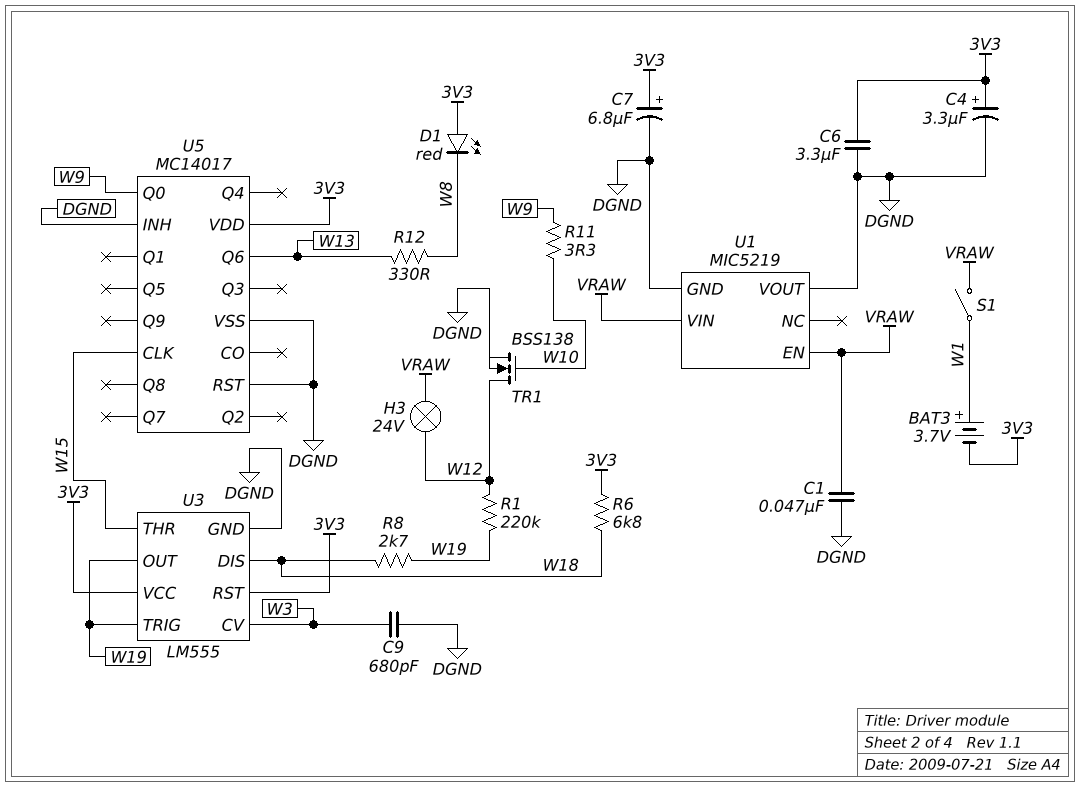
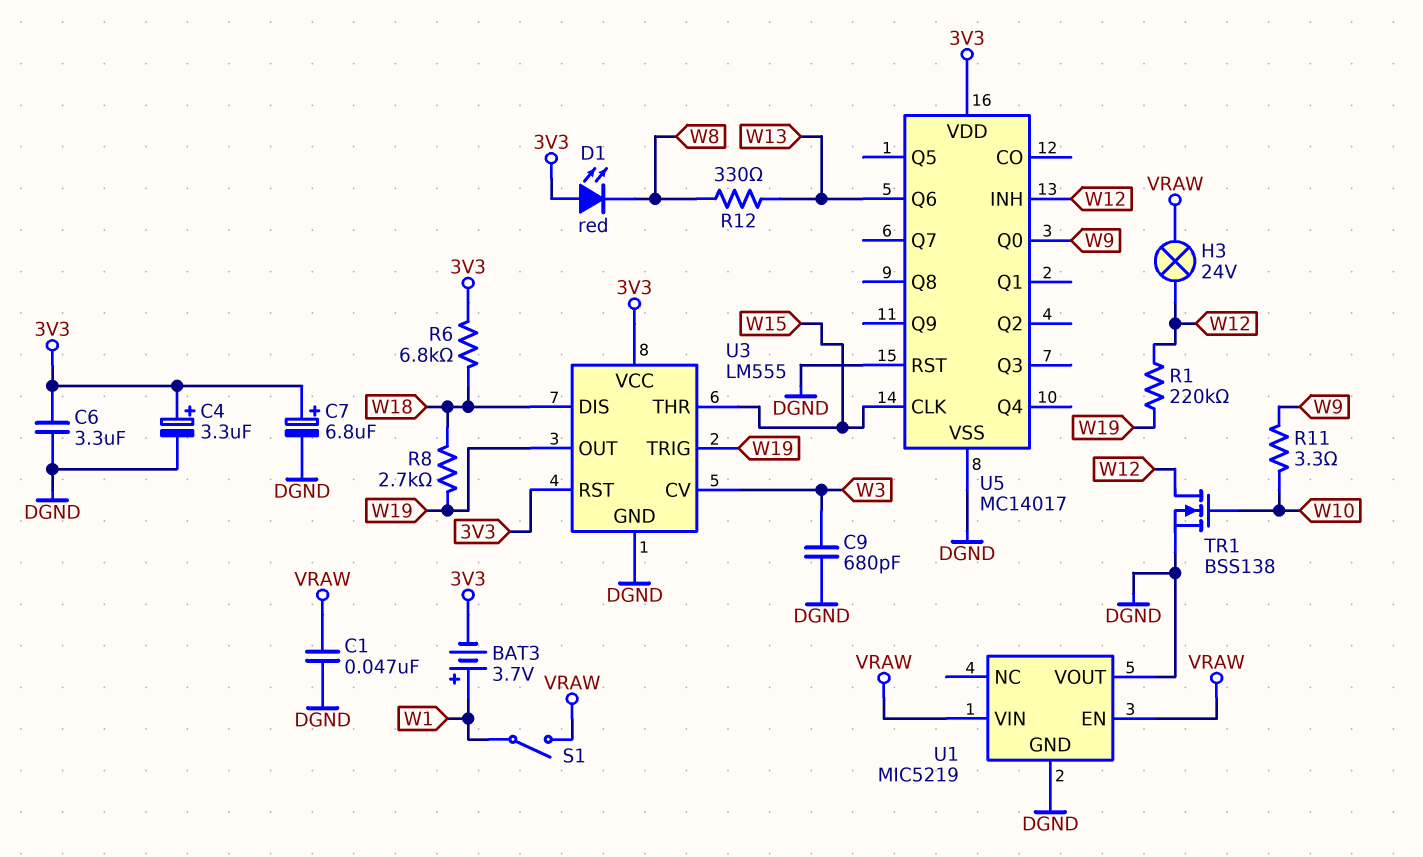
U5 pin INH: DGND -> W12

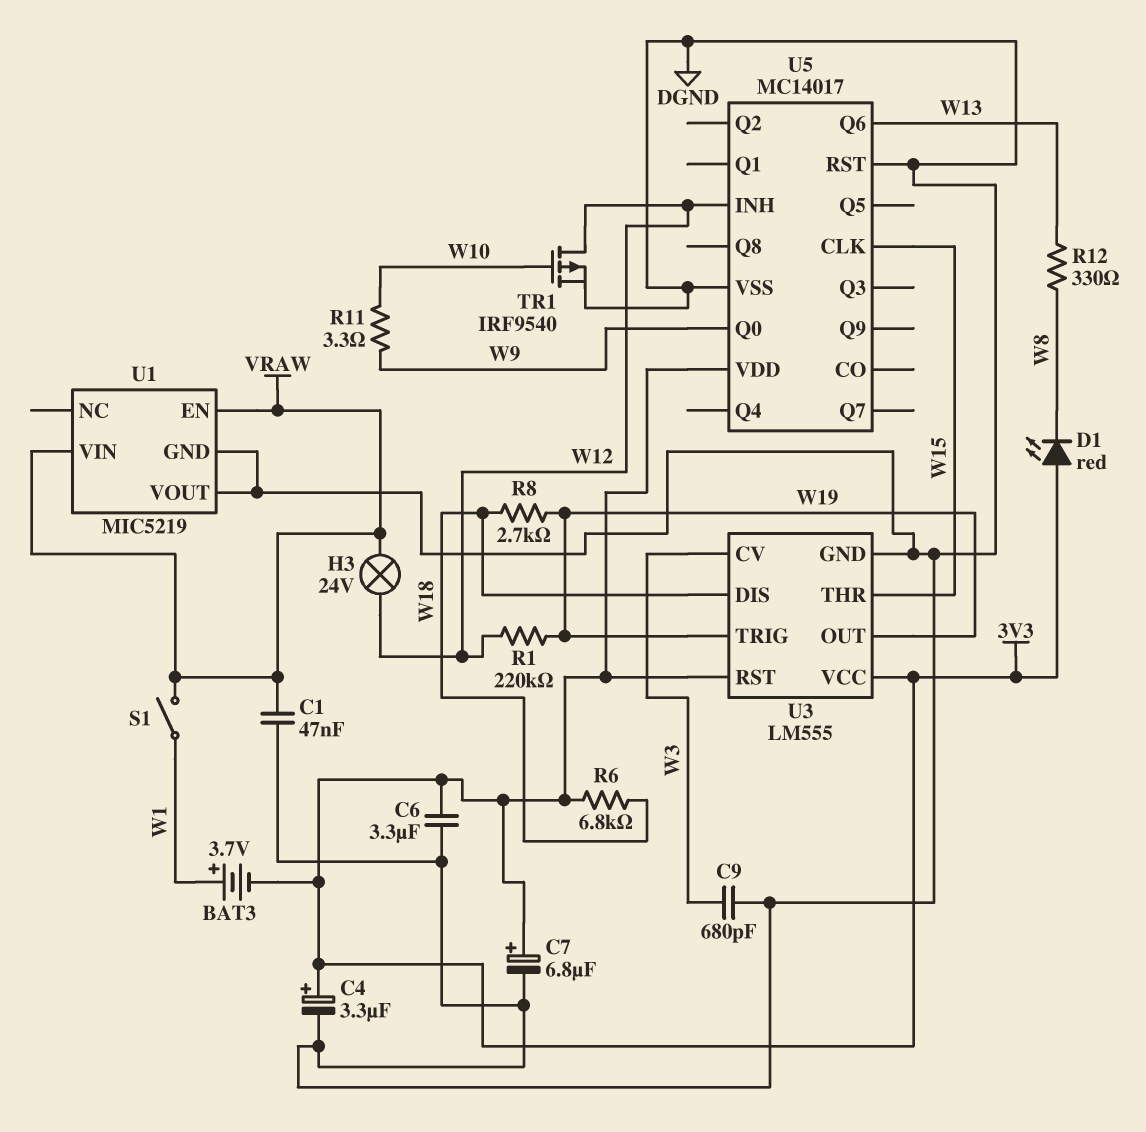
TR1: NMOS BSS138 (G W10, D W12, S DGND) -> PMOS IRF9540 (G W10, D W12, S DGND)

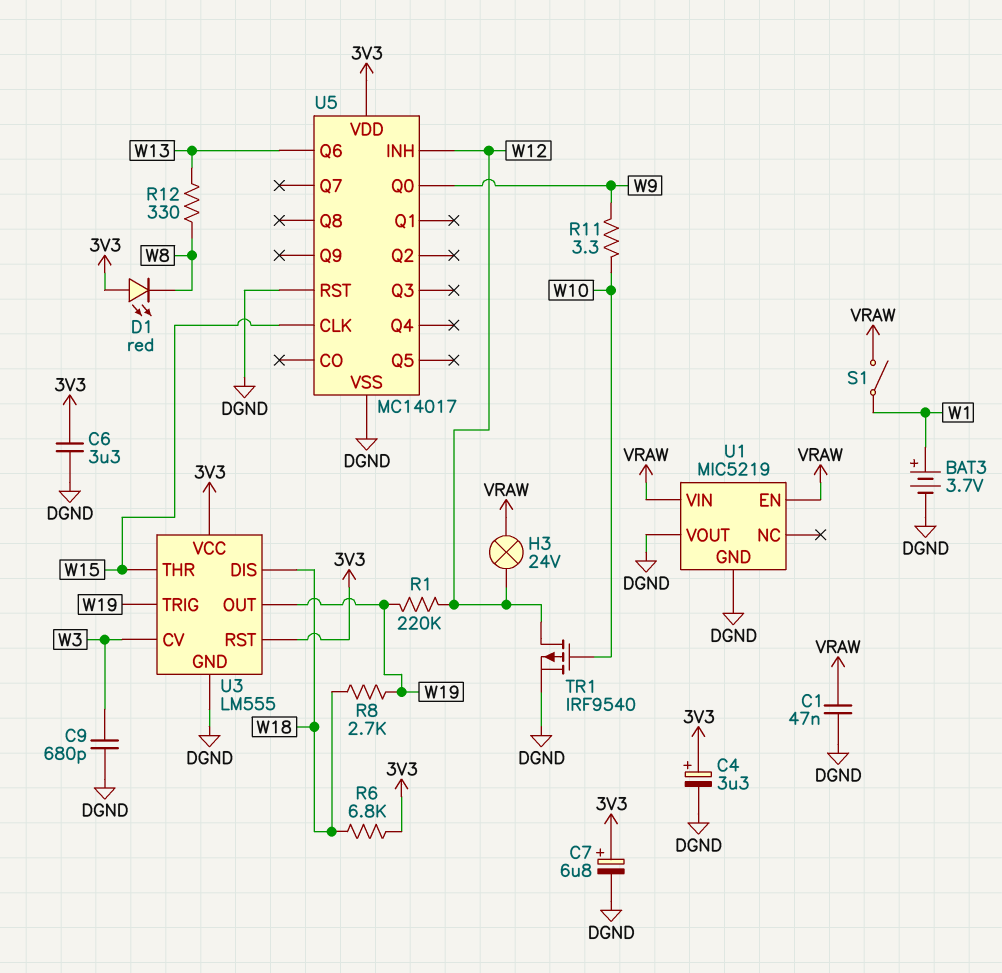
BAT3: 3.7V (plus W1, minus 3V3) -> 3.7V (plus W1, minus DGND)

